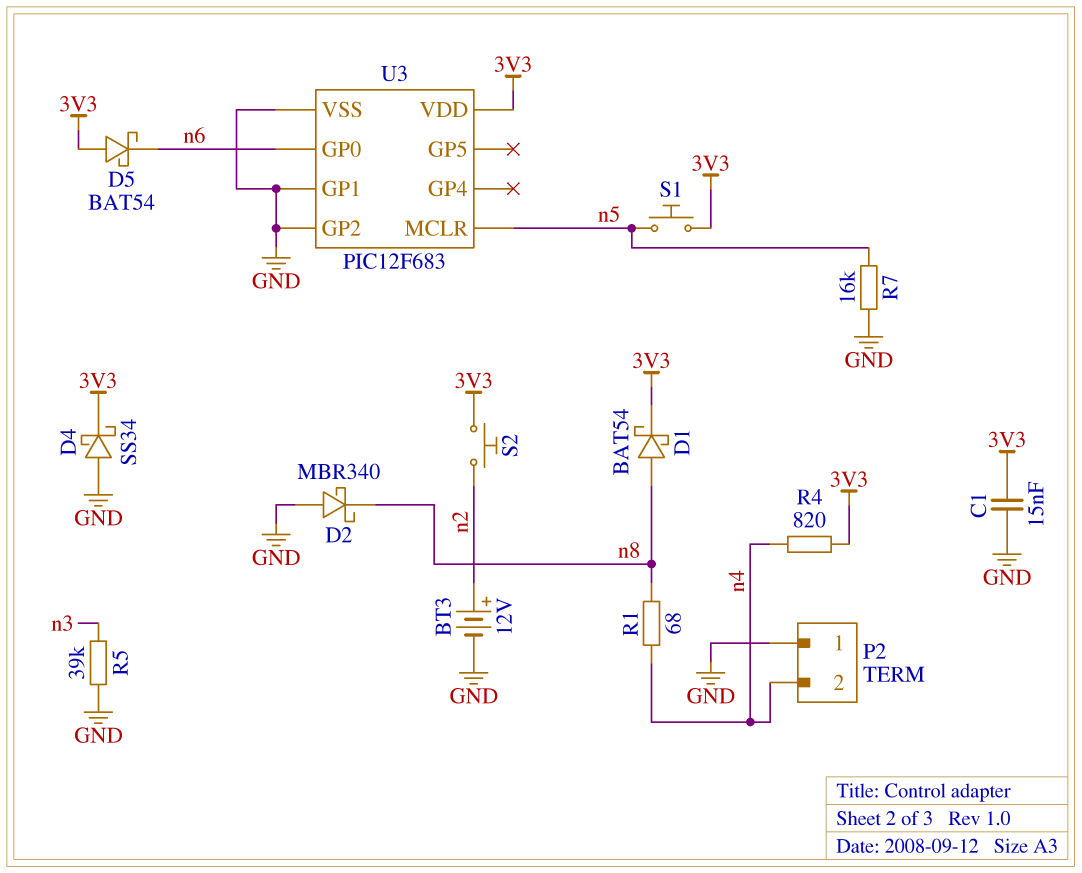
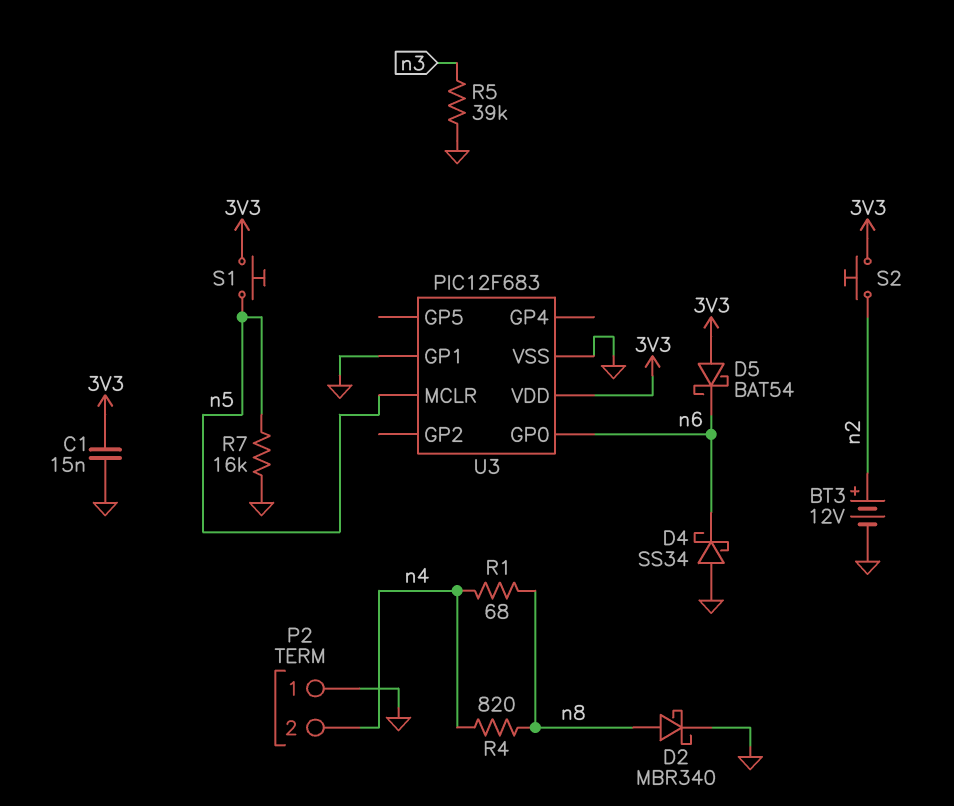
D1: schottky BAT54 (A n8, K 3V3) -> none
D2: schottky MBR340 (A GND, K n8) -> schottky MBR340 (A n8, K GND)
D4: schottky SS34 (A GND, K 3V3) -> schottky SS34 (A GND, K n6)
R4: 820 (3V3, n4) -> 820 (n4, n8)
U3 pin GP2: GND -> none

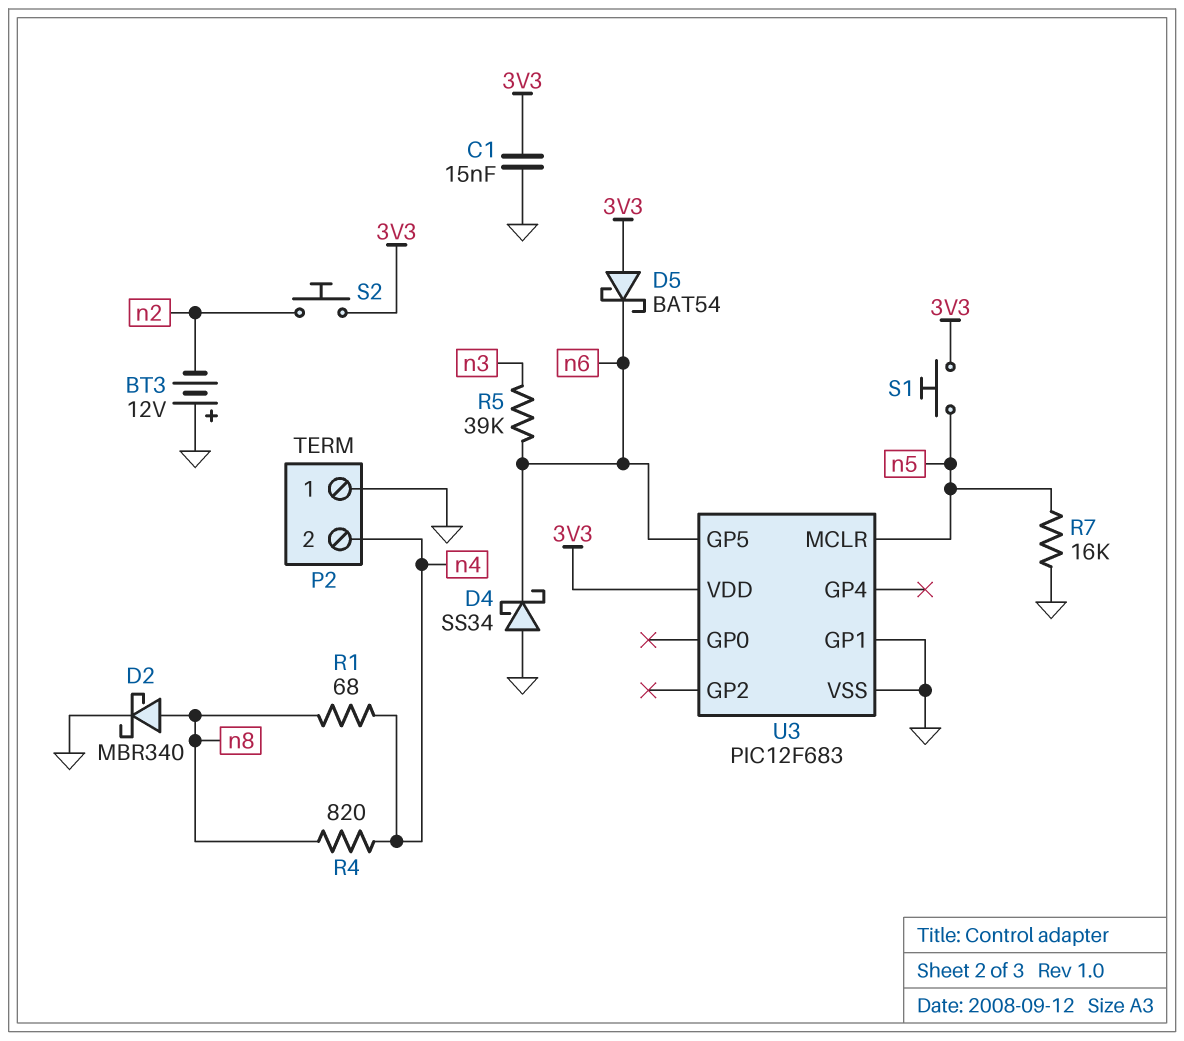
BT3: 12V (plus n2, minus GND) -> 12V (plus GND, minus n2)
R5: 39k (GND, n3) -> 39k (n3, n6)
U3 pin GP0: n6 -> none
U3 pin GP5: none -> n6

